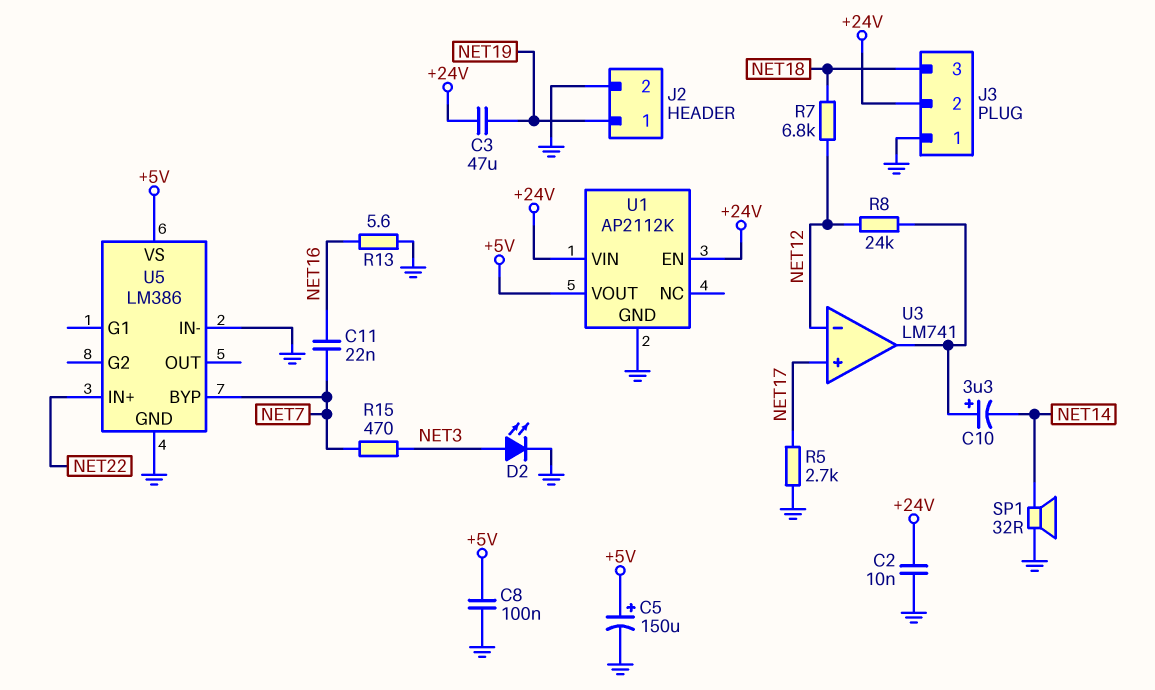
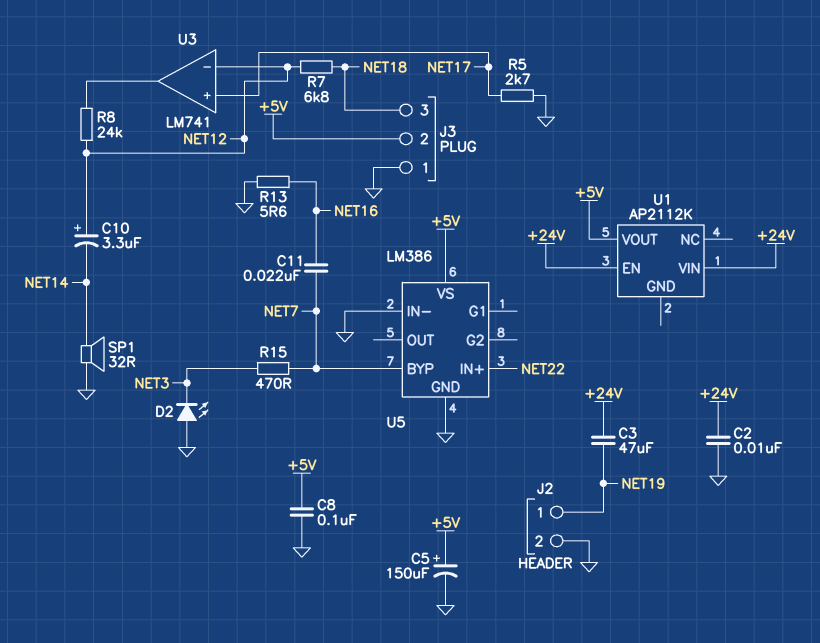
C10: 3.3uF (plus U3/out, minus NET14) -> 3.3uF (plus NET12, minus NET14)
D2: LED (A NET3, K GND) -> LED (A GND, K NET3)
J3 pin 2: +24V -> +5V
U1 pin GND: GND -> none

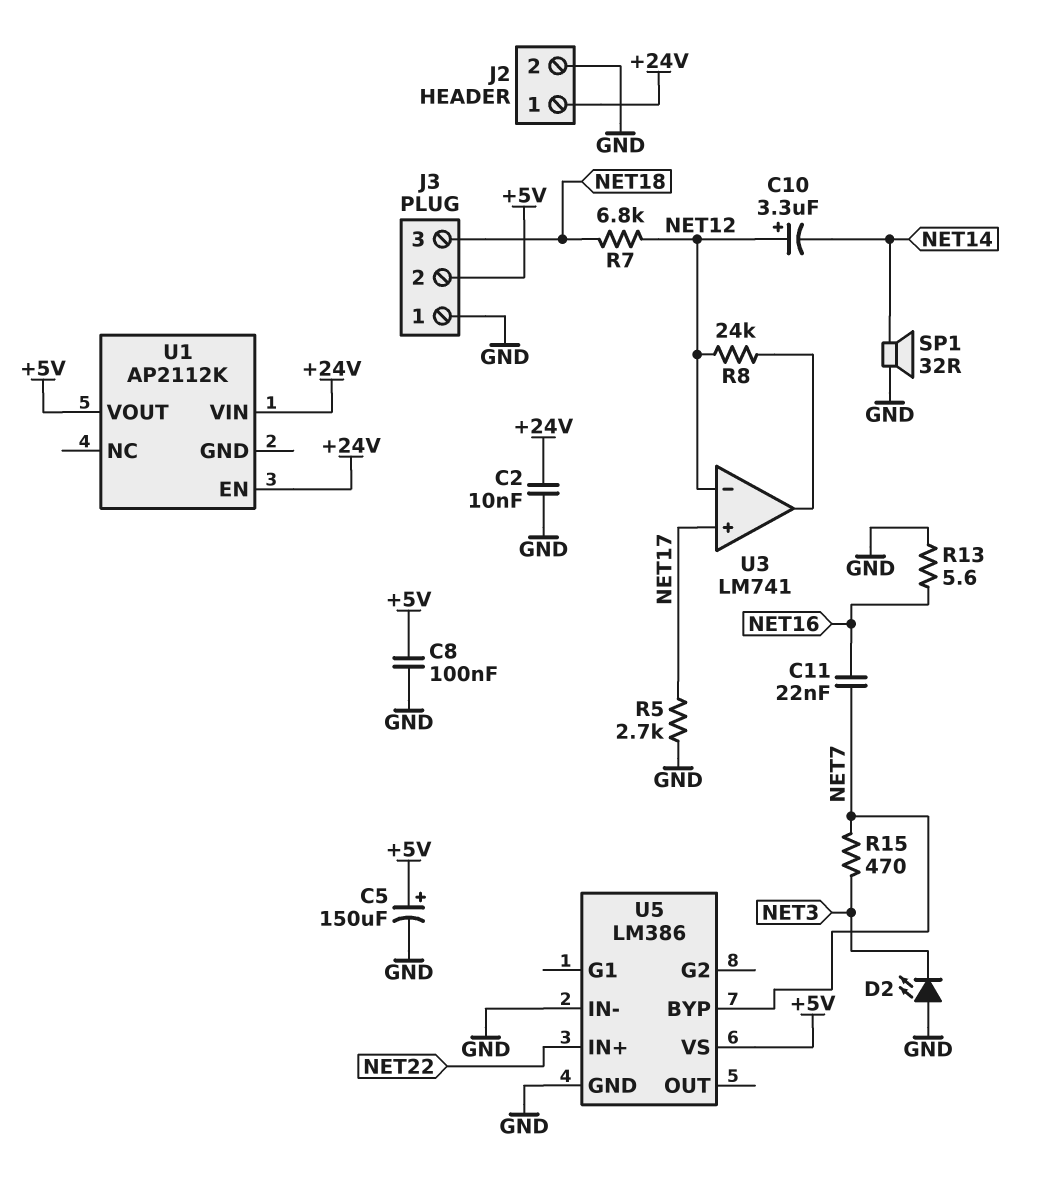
C3: 47uF (+24V, NET19) -> none
J2 pin 1: NET19 -> +24V

